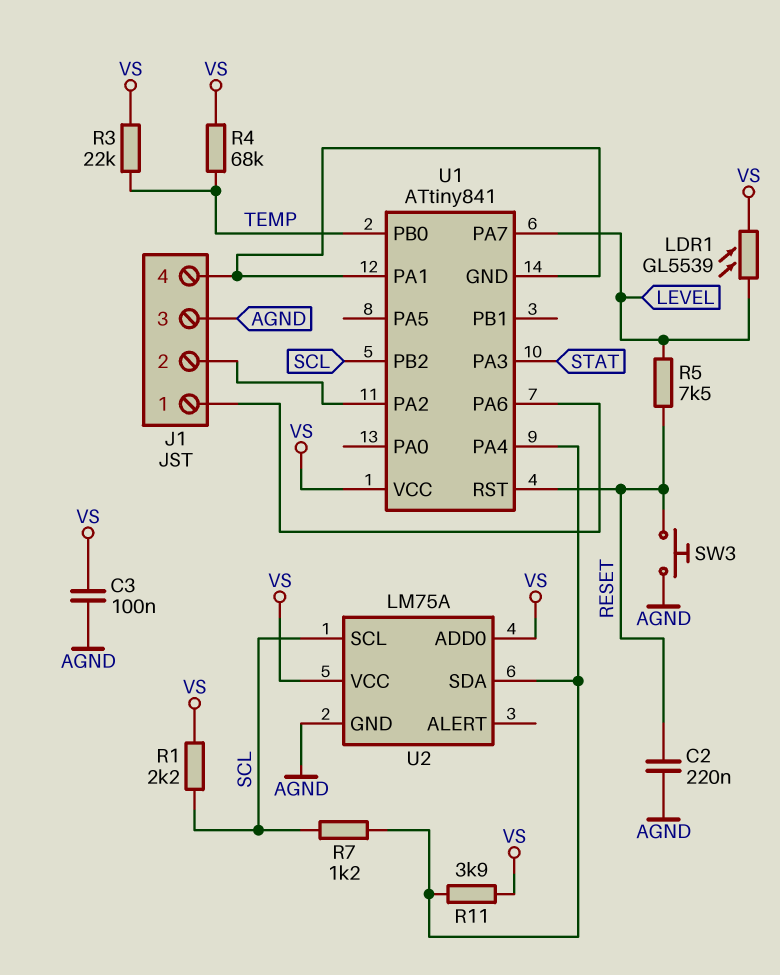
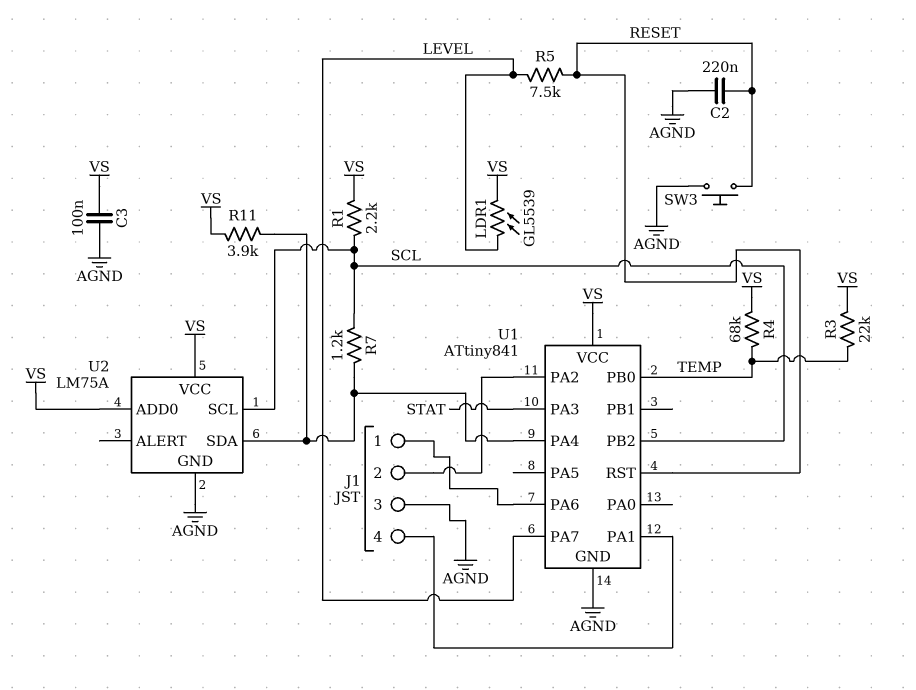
U1 pin GND: J1/4 -> AGND

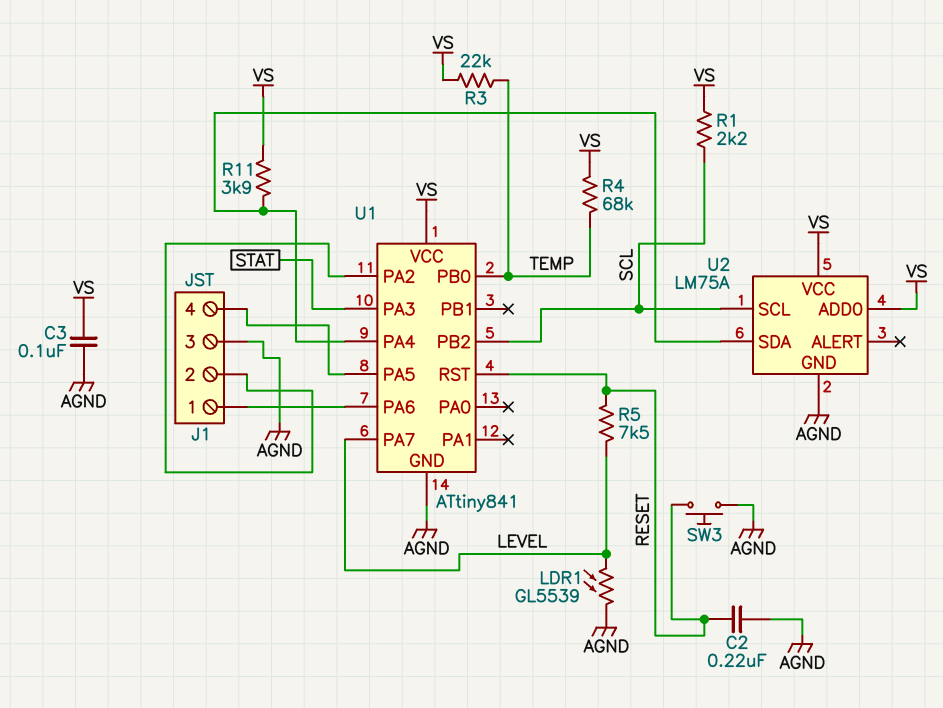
LDR1: GL5539 (LEVEL, VS) -> GL5539 (AGND, LEVEL)
R7: 1.2k (SCL, U1/PA4) -> none
U1 pin PA1: J1/4 -> none
U1 pin PA5: none -> J1/4

